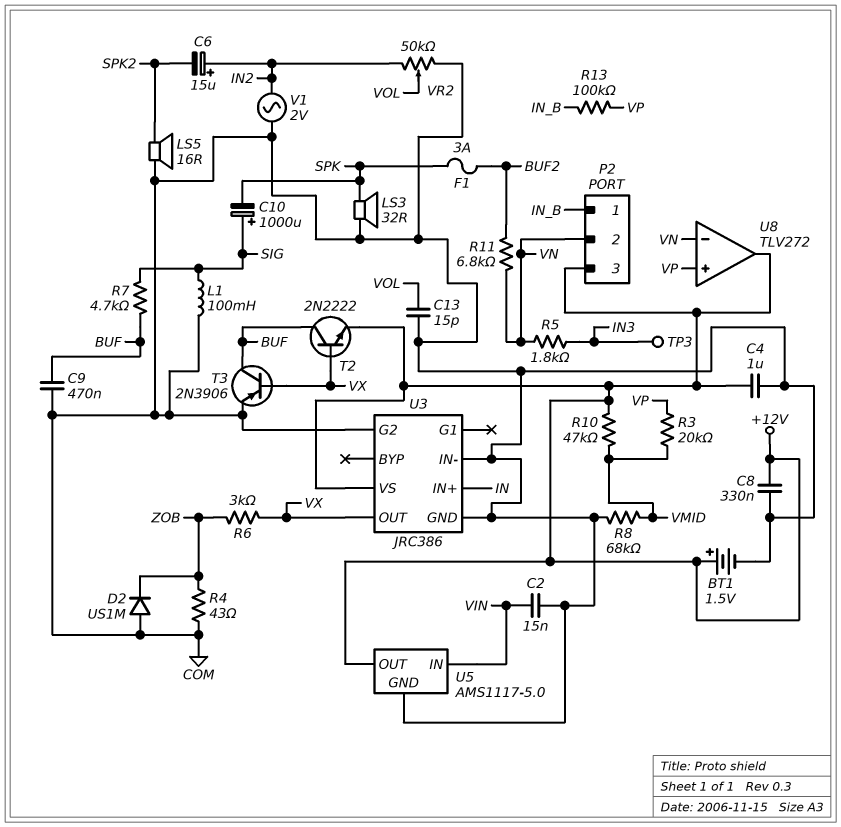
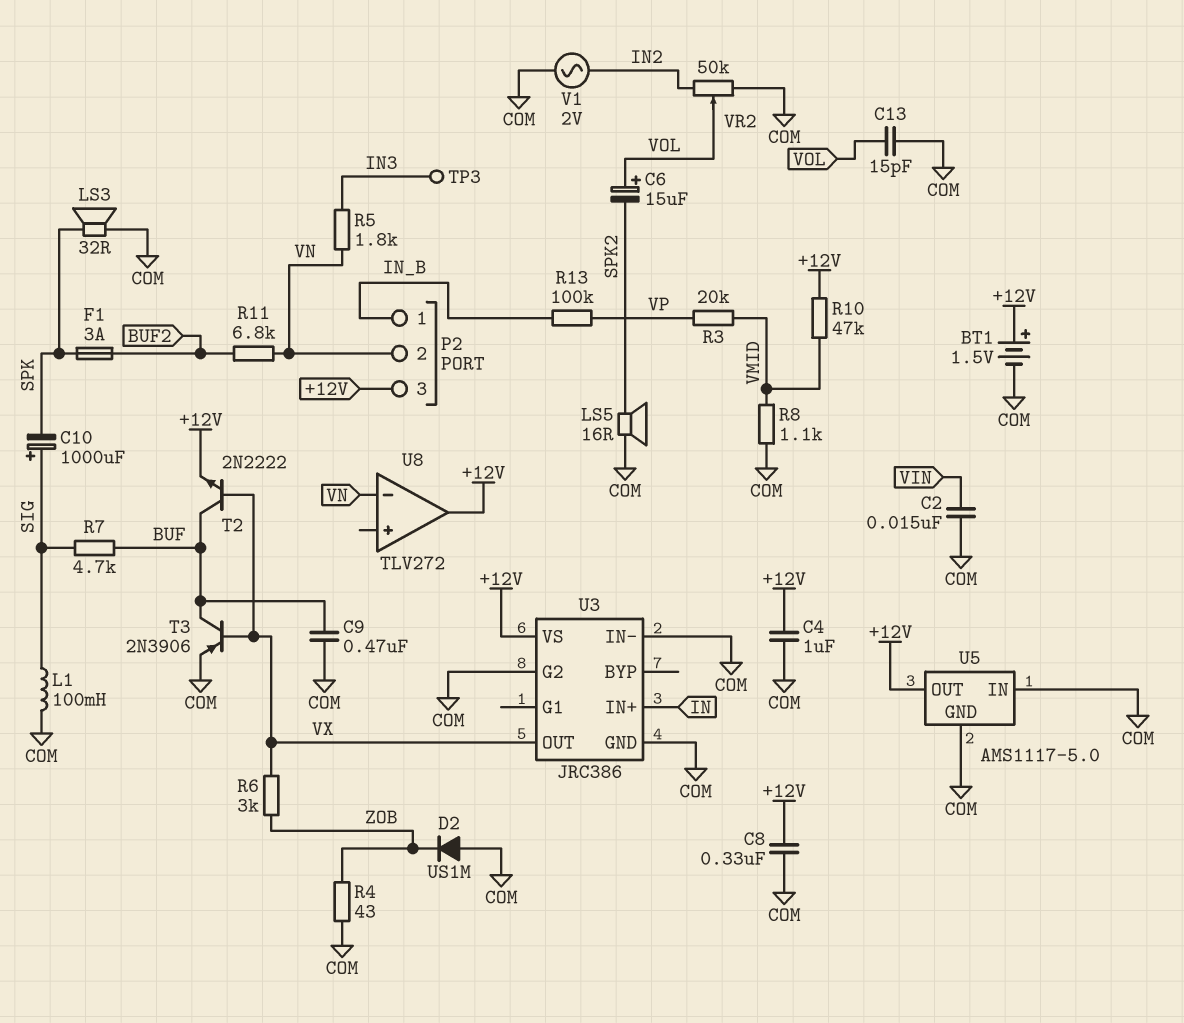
C6: 15uF (plus IN2, minus SPK2) -> 15uF (plus VOL, minus SPK2)
R8: 68k (COM, VMID) -> 1.1k (COM, VMID)
U5 pin IN: VIN -> COM
U8 pin in+: VP -> none

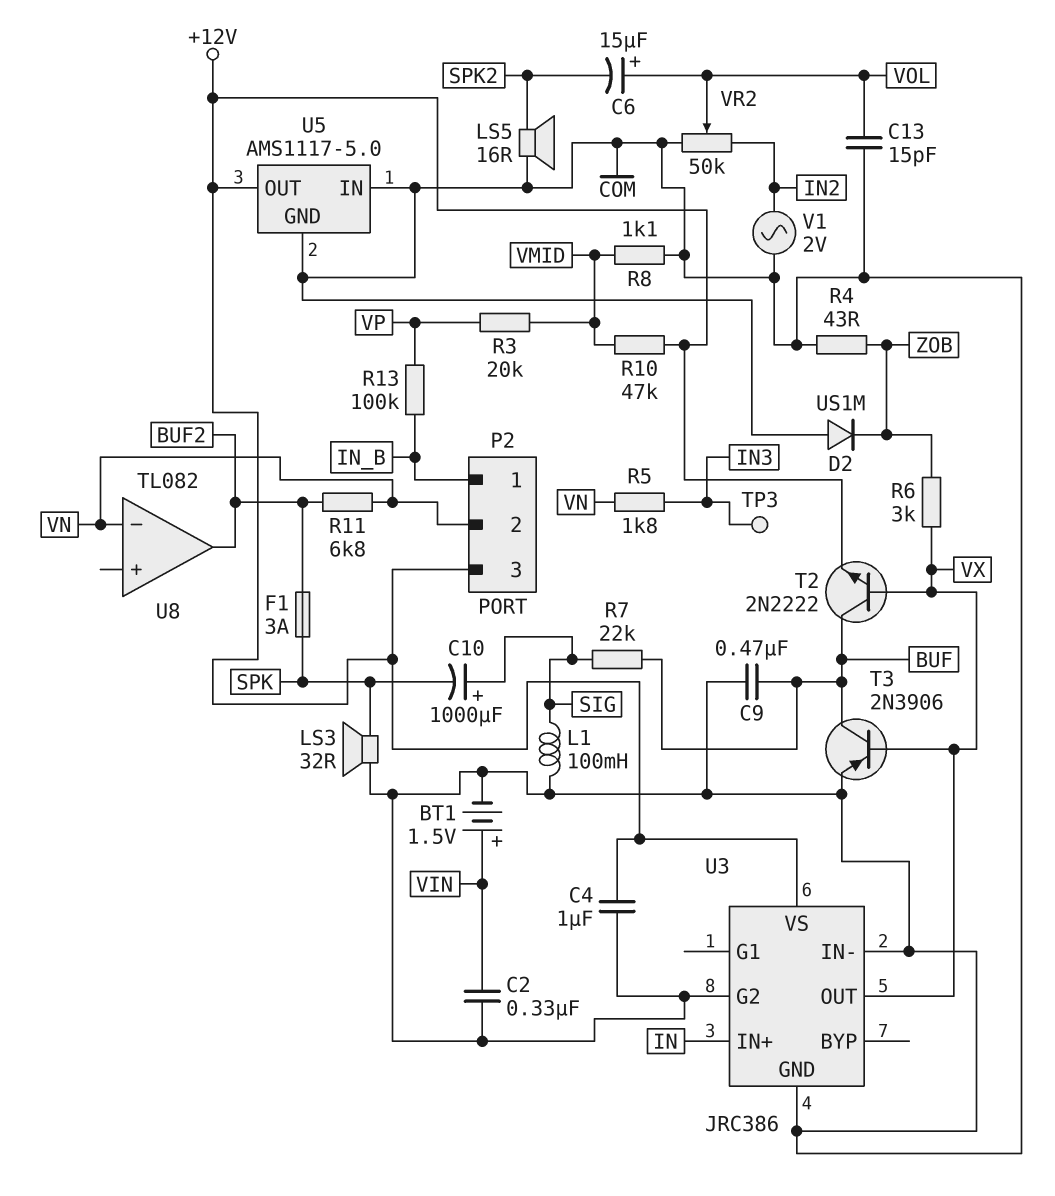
BT1: 1.5V (plus +12V, minus COM) -> 1.5V (plus VIN, minus COM)
C2: 15nF (COM, VIN) -> 330nF (COM, VIN)
C8: 330nF (+12V, COM) -> none
R7: 4.7k (BUF, SIG) -> 22k (BUF, SIG)
U8: TLV272 -> TL082
U8 pin out: +12V -> BUF2

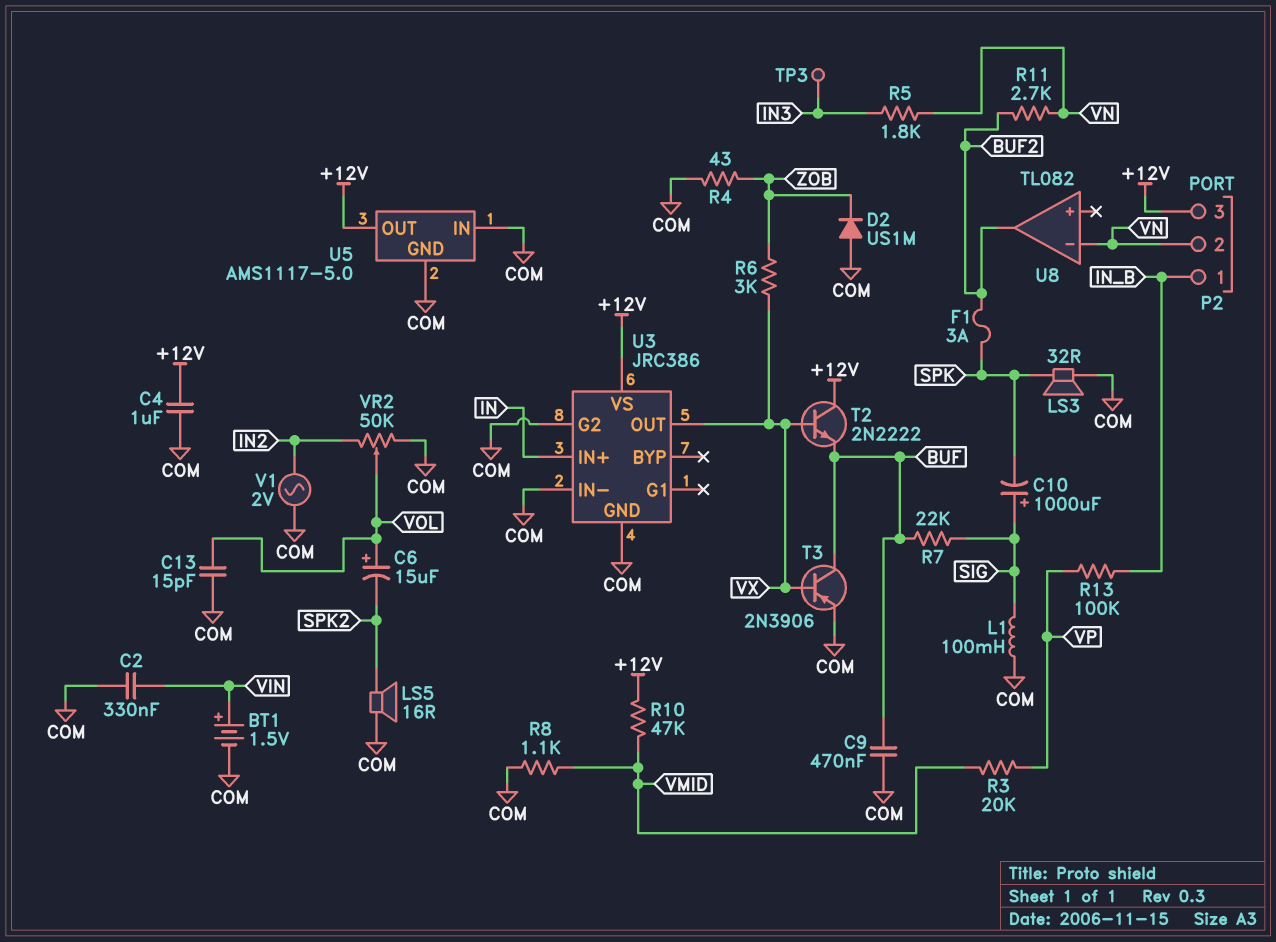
R11: 6.8k (BUF2, VN) -> 2.7k (BUF2, VN)
T2: NPN 2N2222 (B VX, C BUF, E +12V) -> NPN 2N2222 (B VX, C +12V, E BUF)

